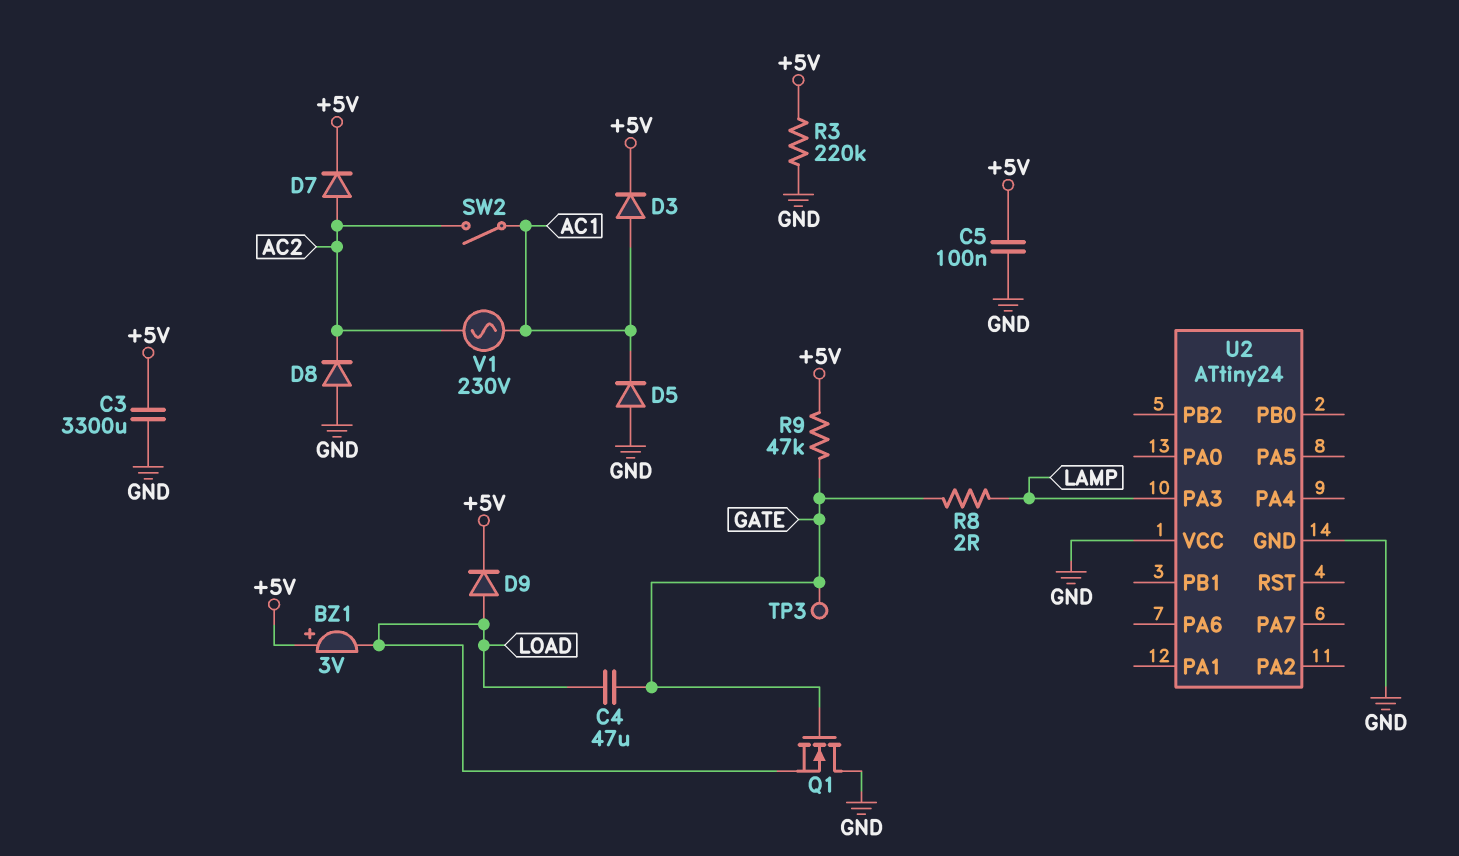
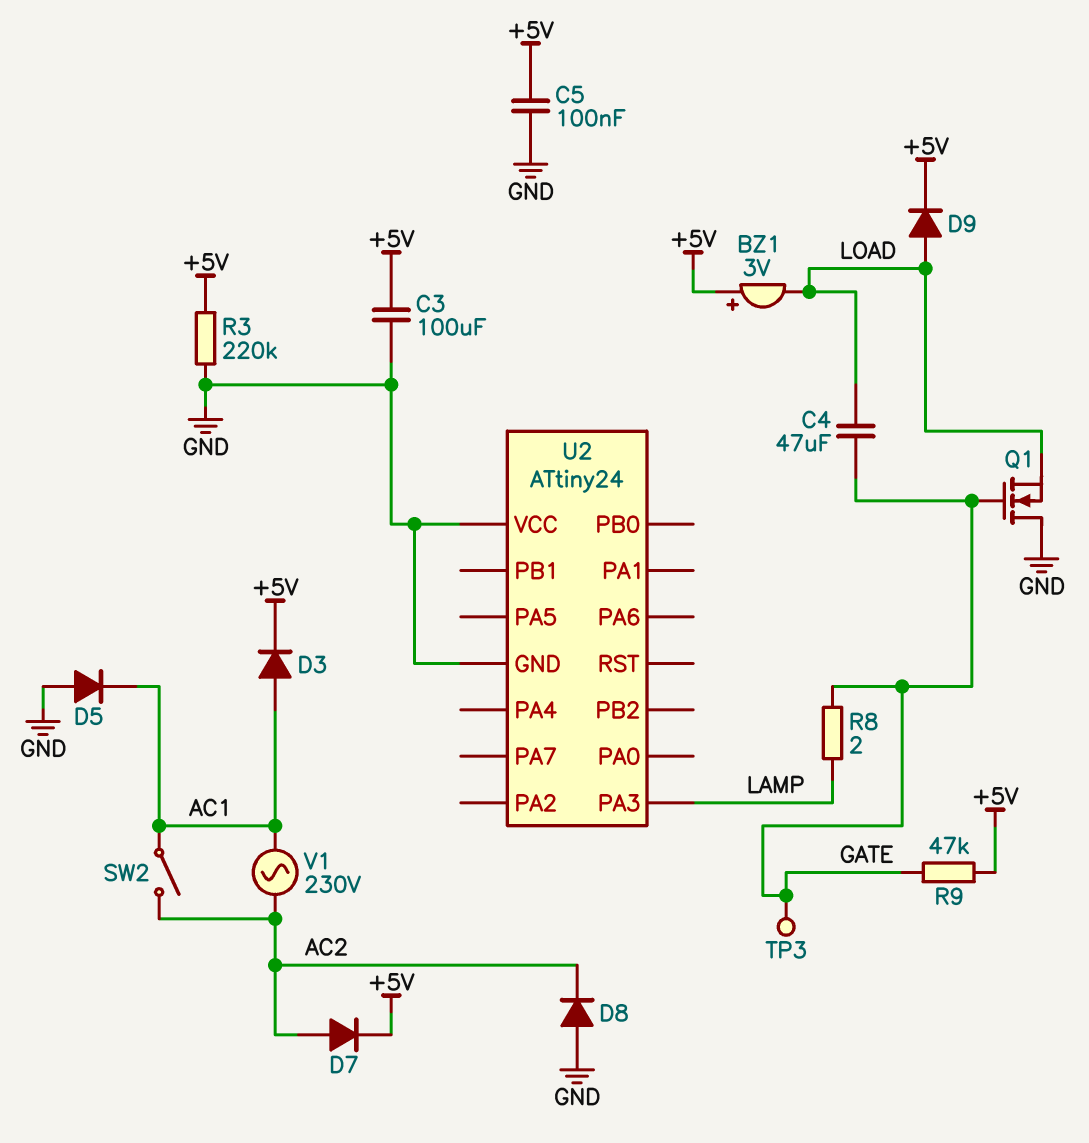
C3: 3300uF (+5V, GND) -> 100uF (+5V, GND)

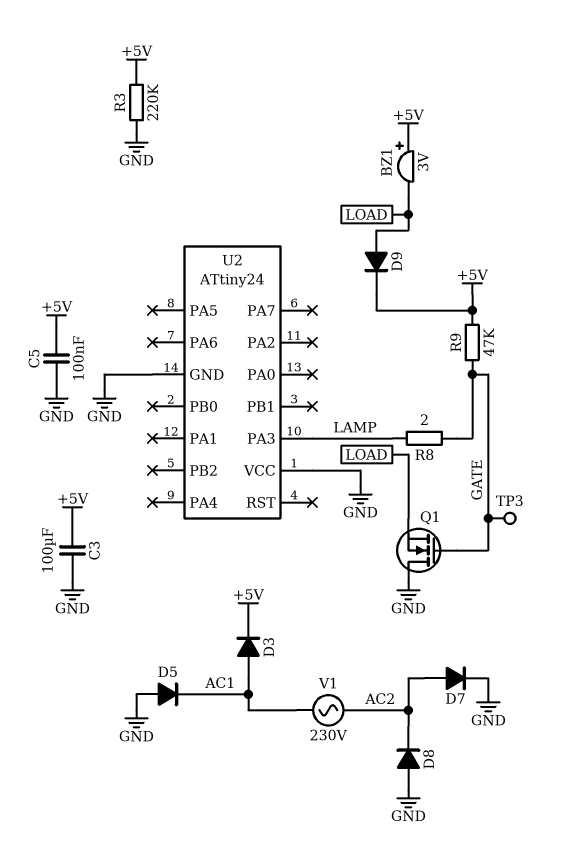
C4: 47uF (GATE, LOAD) -> none
D7: diode (A AC2, K +5V) -> diode (A AC2, K GND)
SW2: switch (AC1, AC2) -> none

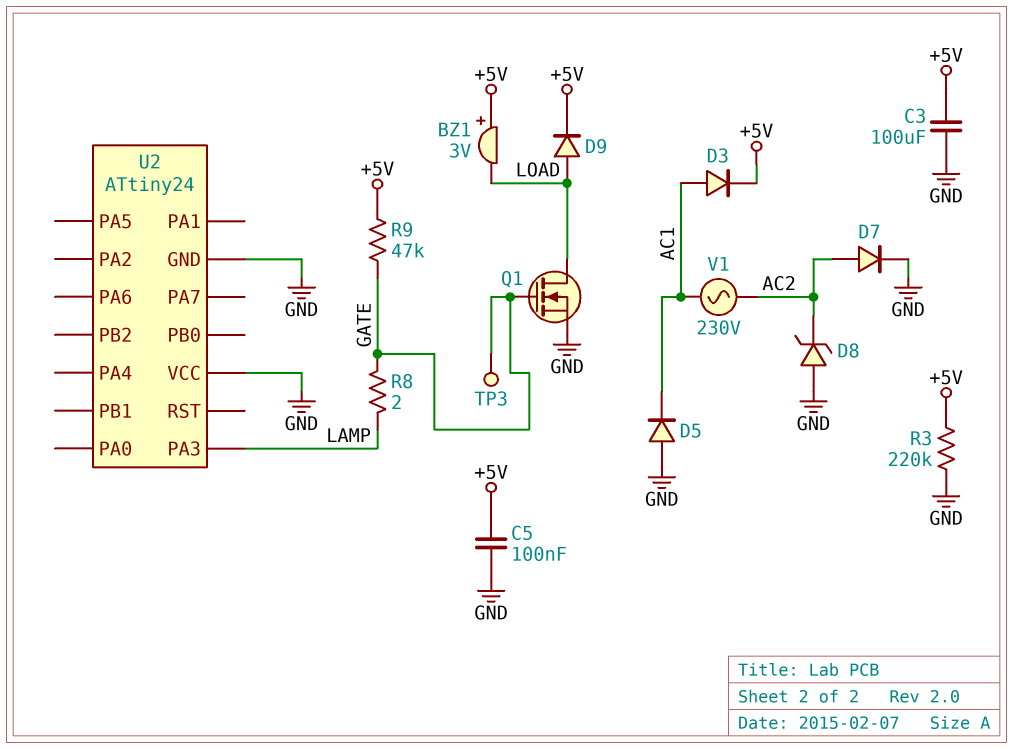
D8: diode (A GND, K AC2) -> zener (A GND, K AC2)
Q1: NMOS (G GATE, D GND, S LOAD) -> NMOS (G GATE, D LOAD, S GND)

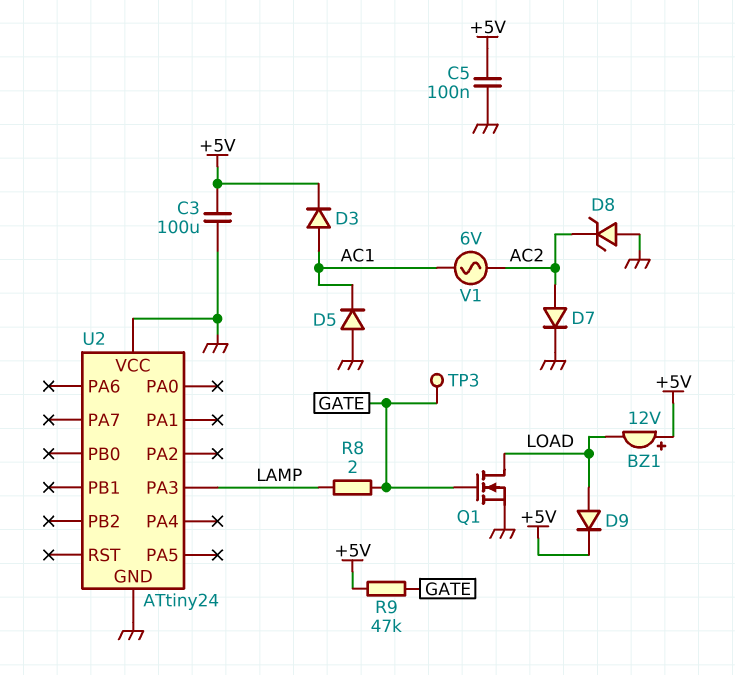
BZ1: buzzer 3V (plus +5V, minus LOAD) -> buzzer 12V (plus +5V, minus LOAD)
R3: 220k (+5V, GND) -> none
V1: AC 230V (AC1, AC2) -> AC 6V (AC1, AC2)

